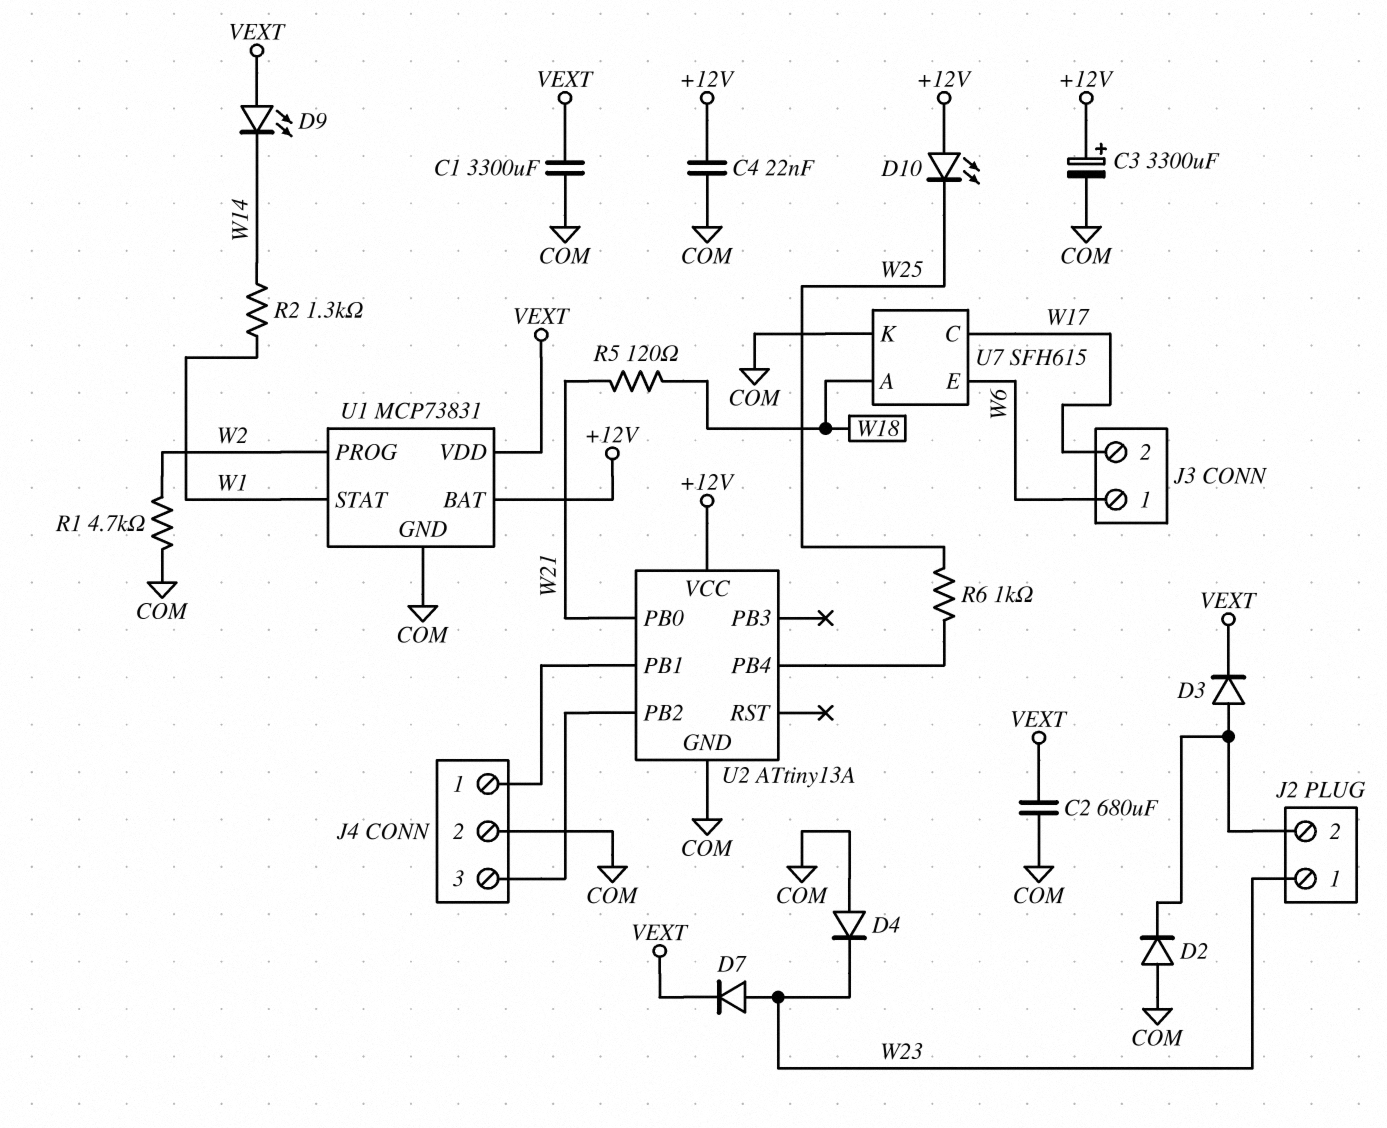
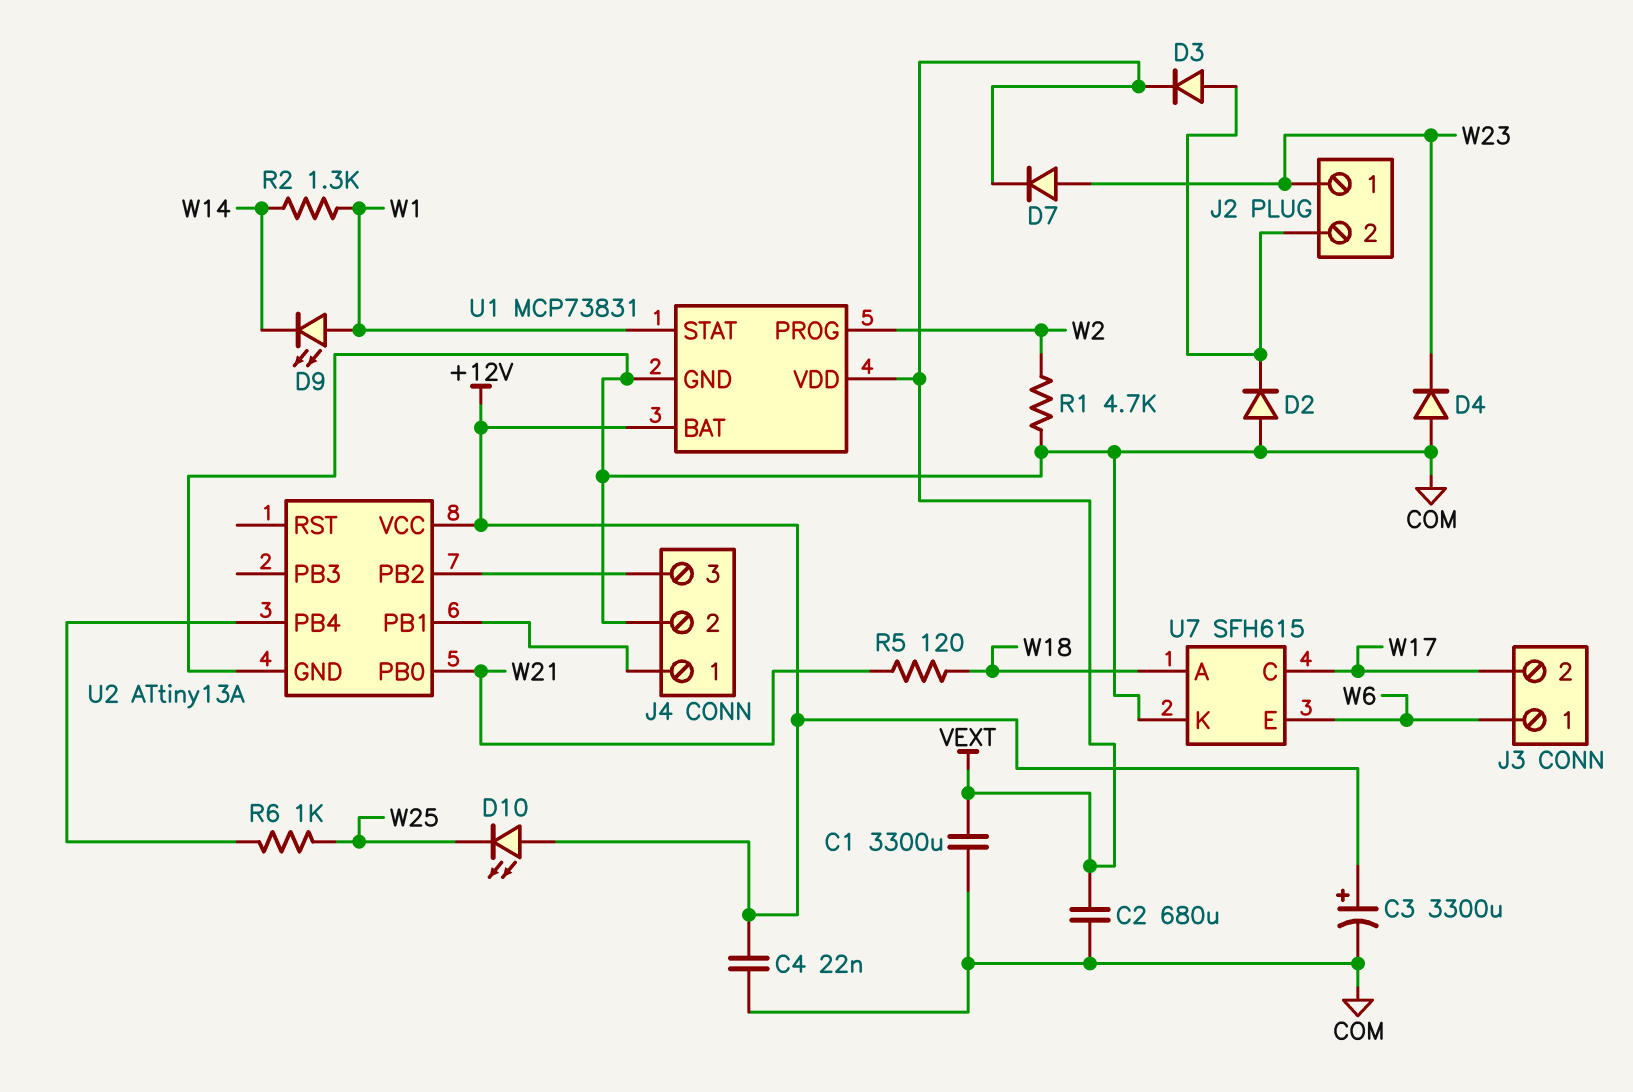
D9: LED (A VEXT, K W14) -> LED (A W1, K W14)

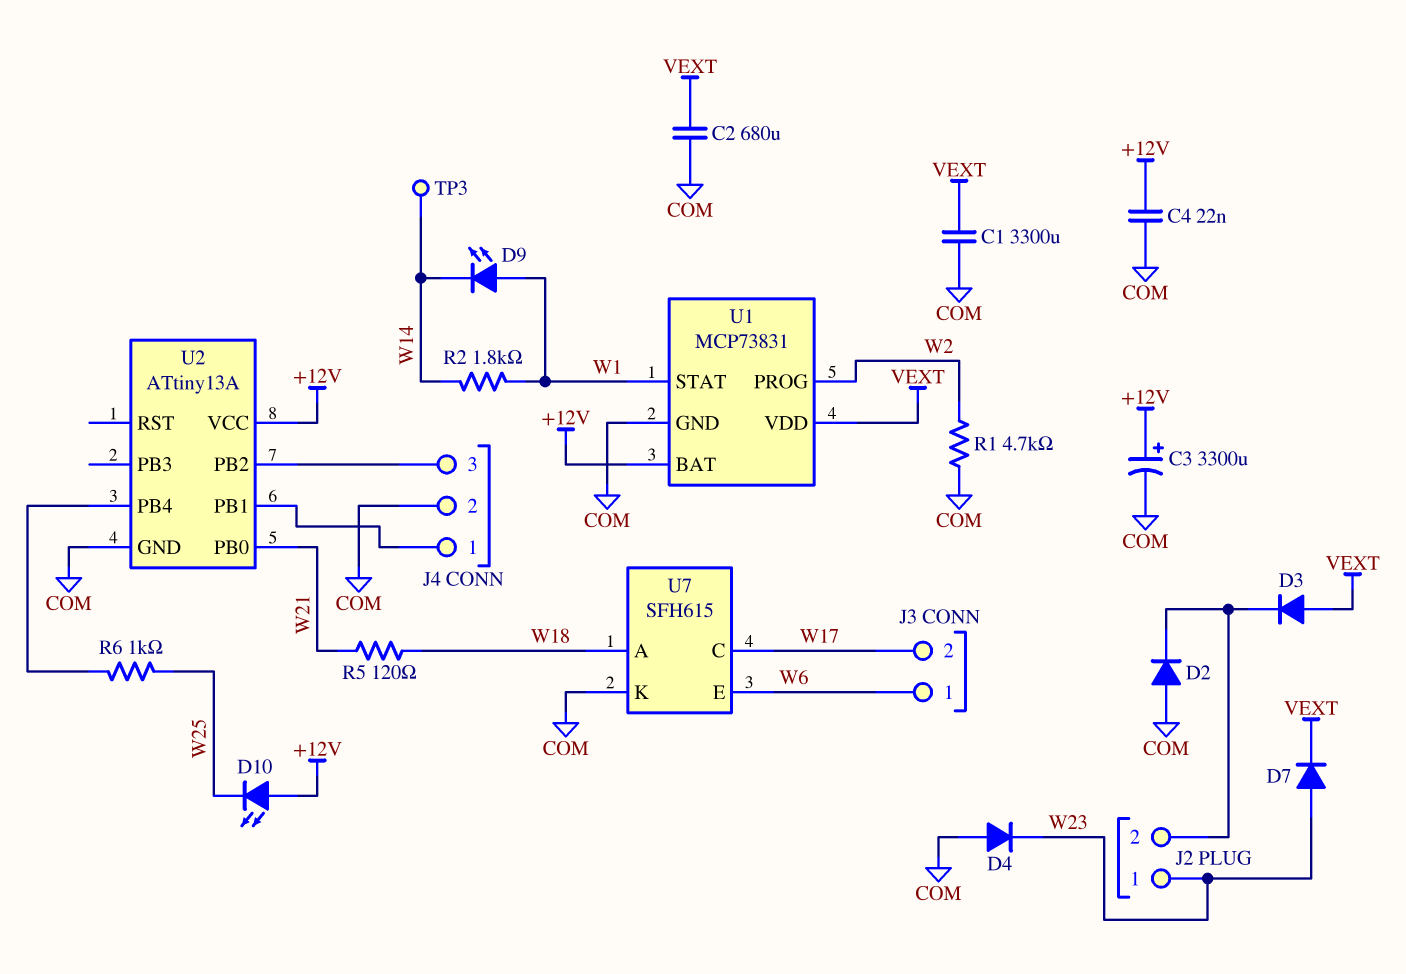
D3: diode (A J2/2, K VEXT) -> diode (A VEXT, K J2/2)
R2: 1.3k (W1, W14) -> 1.8k (W1, W14)
TP3: none -> test point (W14)

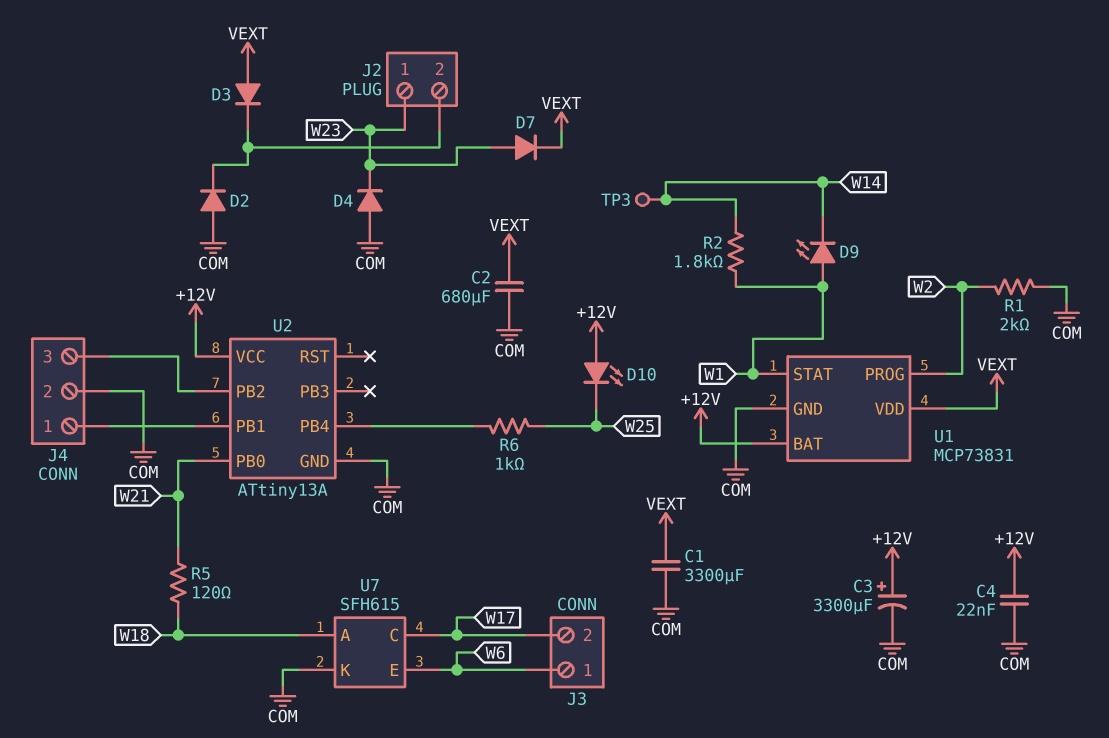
R1: 4.7k (COM, W2) -> 2k (COM, W2)

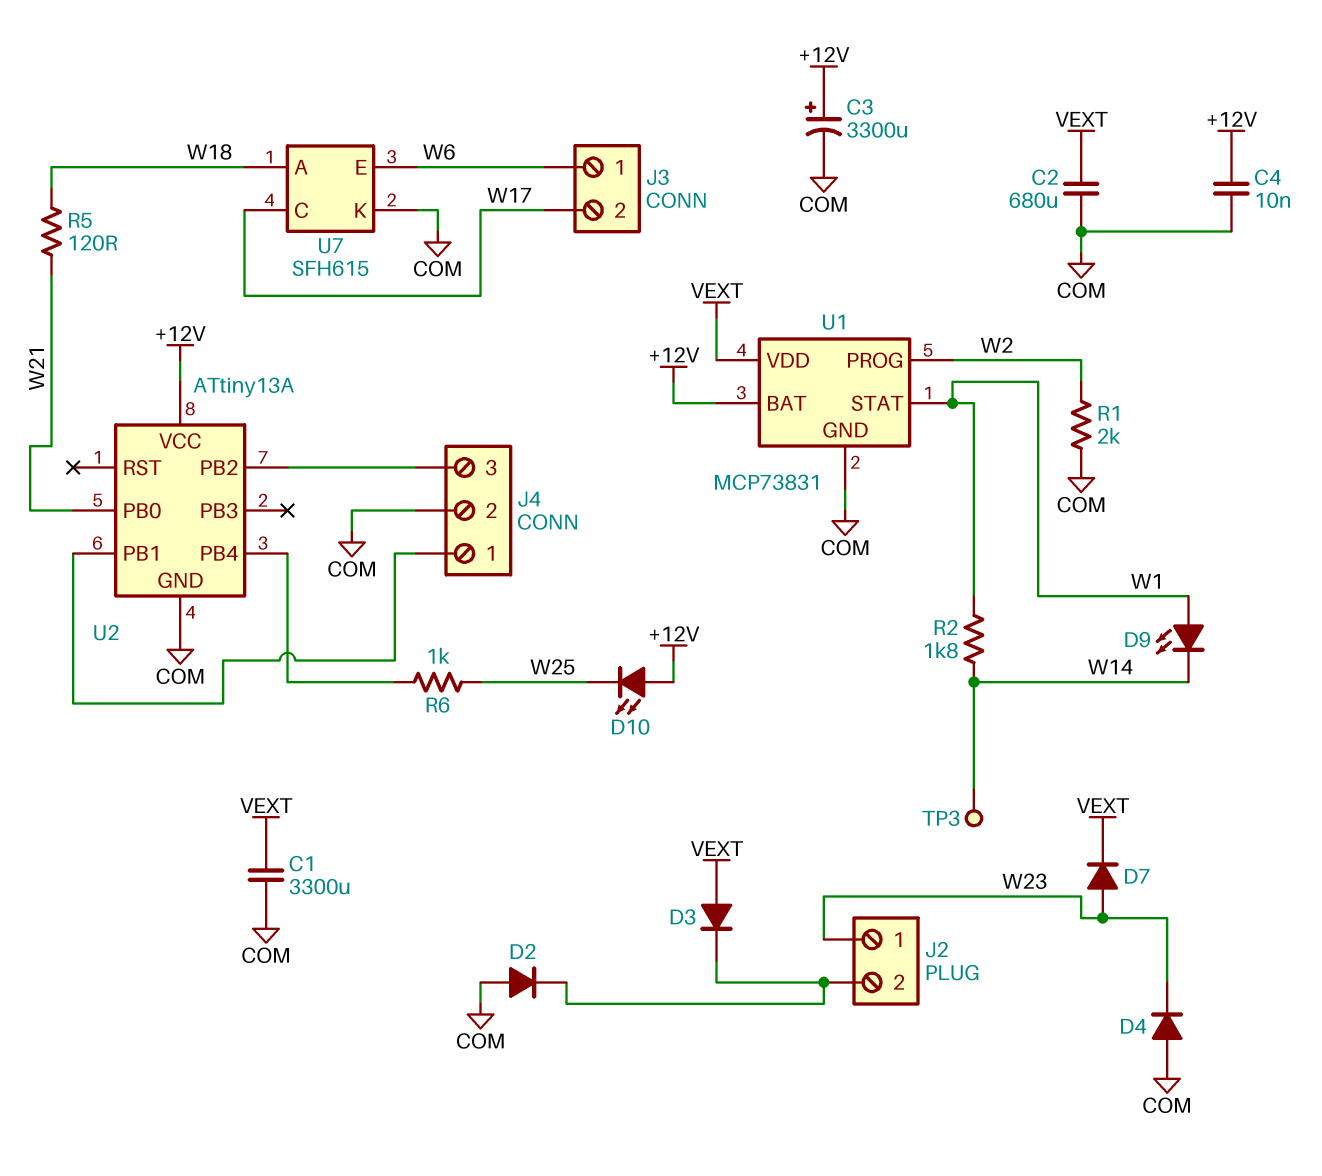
C4: 22nF (+12V, COM) -> 10nF (+12V, COM)

